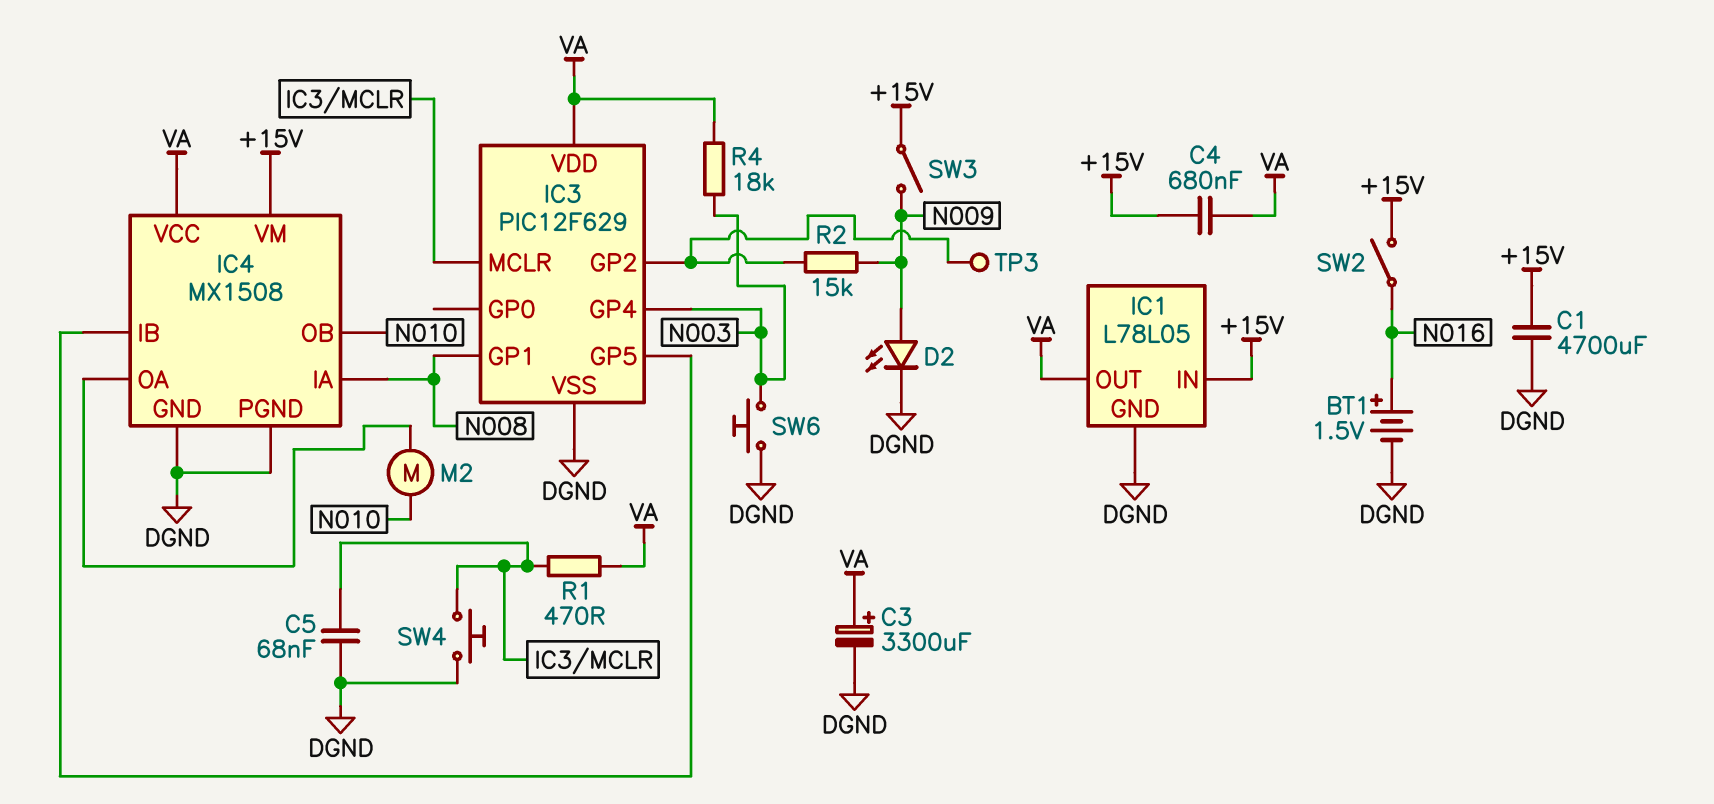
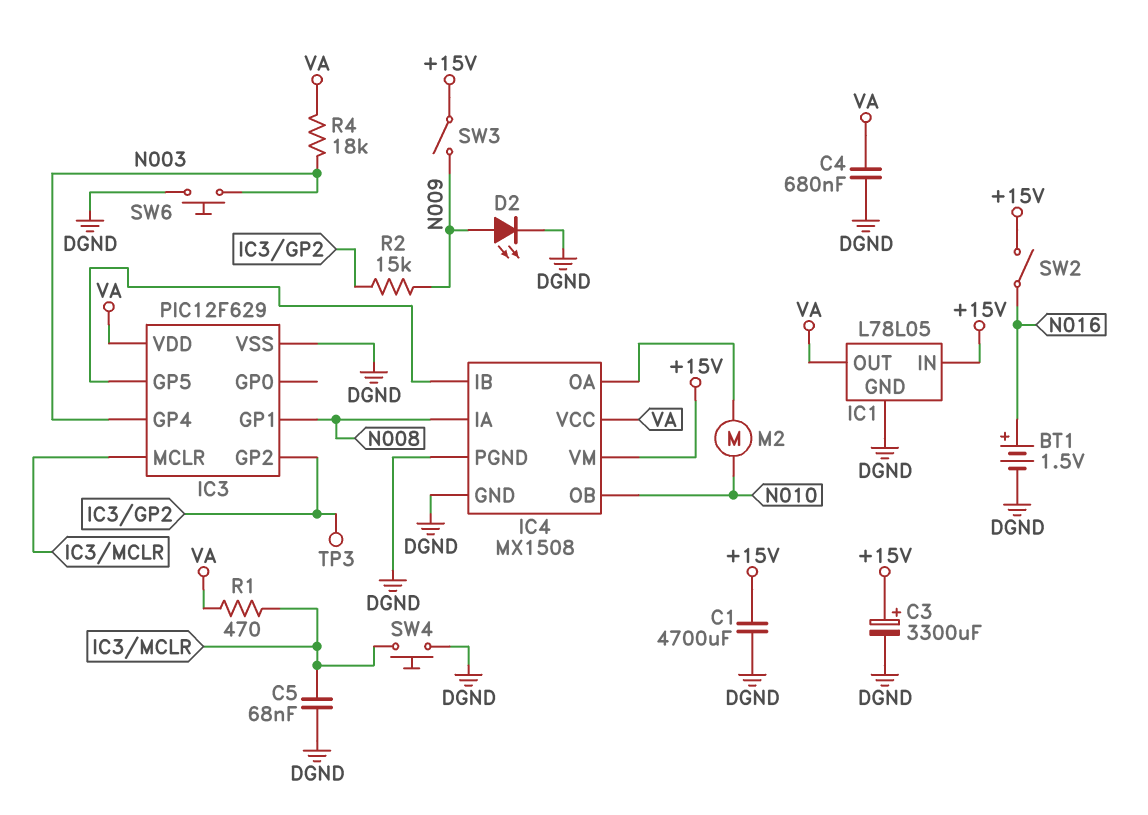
C3: 3300uF (plus VA, minus DGND) -> 3300uF (plus +15V, minus DGND)
C4: 680nF (+15V, VA) -> 680nF (DGND, VA)

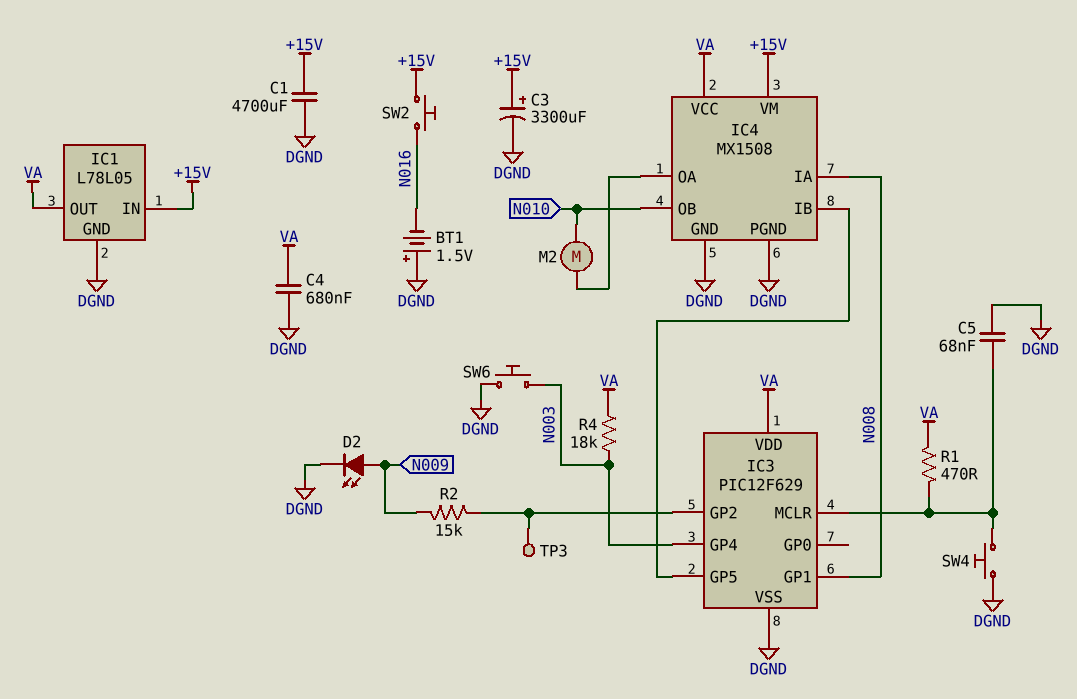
BT1: 1.5V (plus N016, minus DGND) -> 1.5V (plus DGND, minus N016)
SW2: switch (+15V, N016) -> button (+15V, N016)
SW3: switch (+15V, N009) -> none

